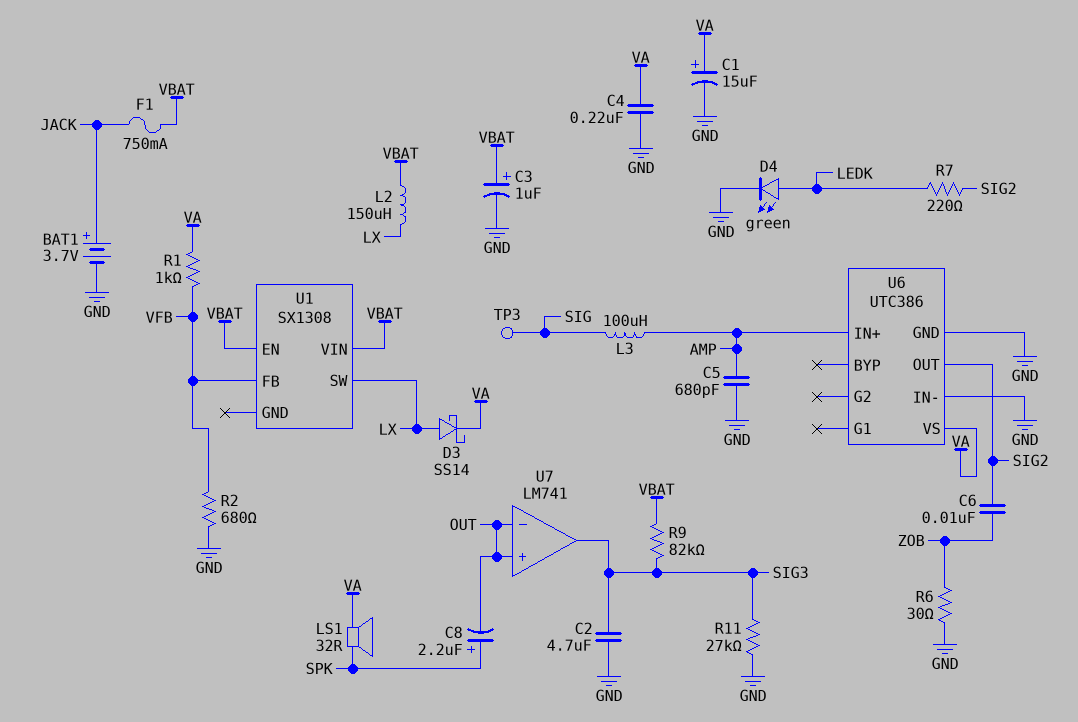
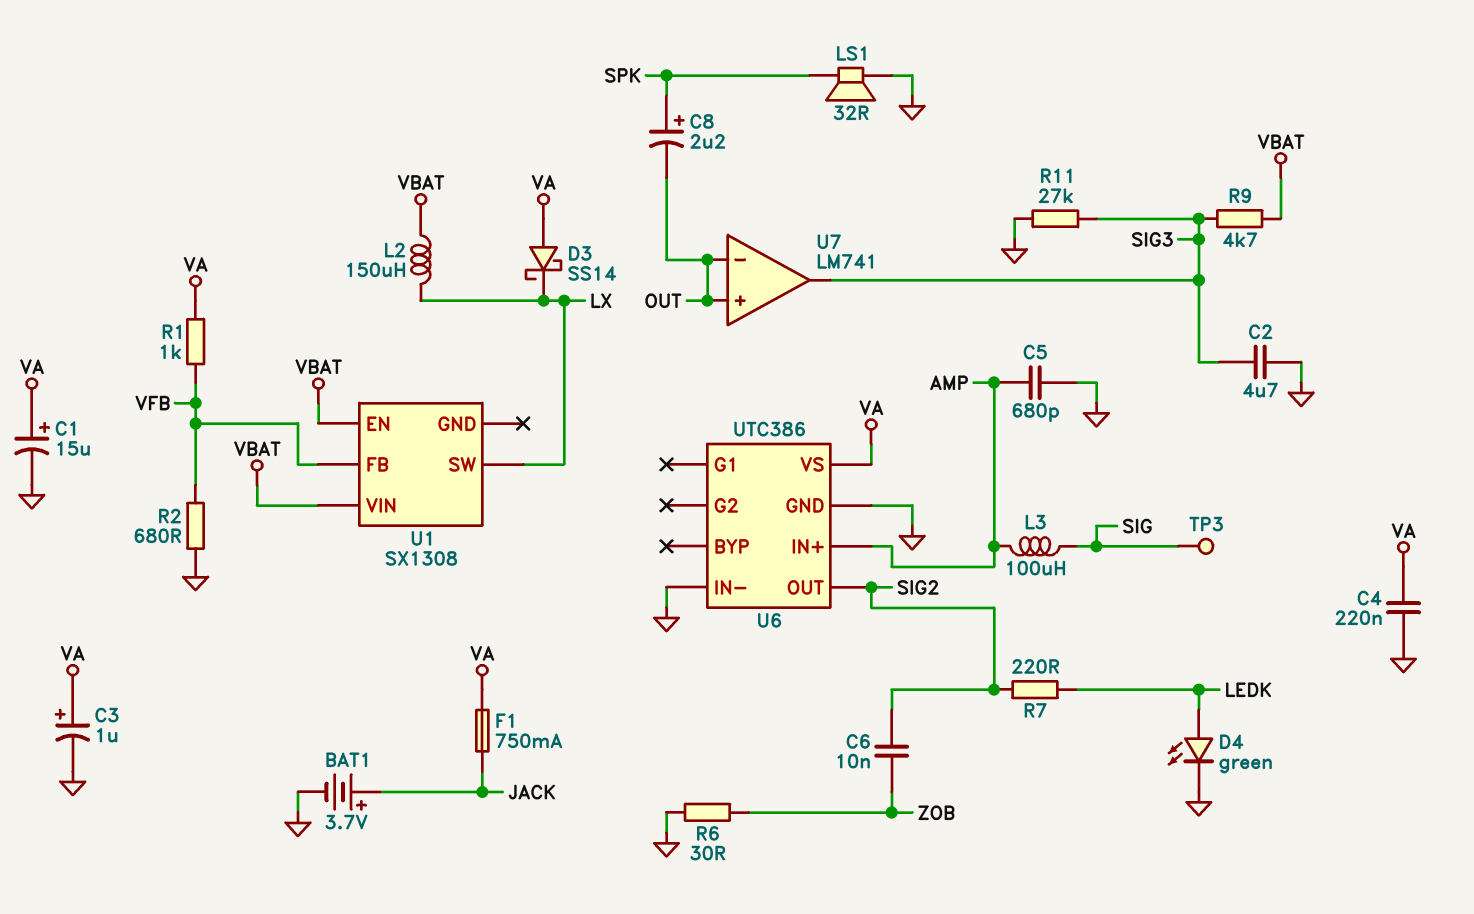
C3: 1uF (plus VBAT, minus GND) -> 1uF (plus VA, minus GND)
D3: schottky SS14 (A LX, K VA) -> schottky SS14 (A VA, K LX)
F1: 750mA (JACK, VBAT) -> 750mA (JACK, VA)
LS1: speaker 32R (SPK, VA) -> speaker 32R (GND, SPK)
R9: 82k (SIG3, VBAT) -> 4.7k (SIG3, VBAT)

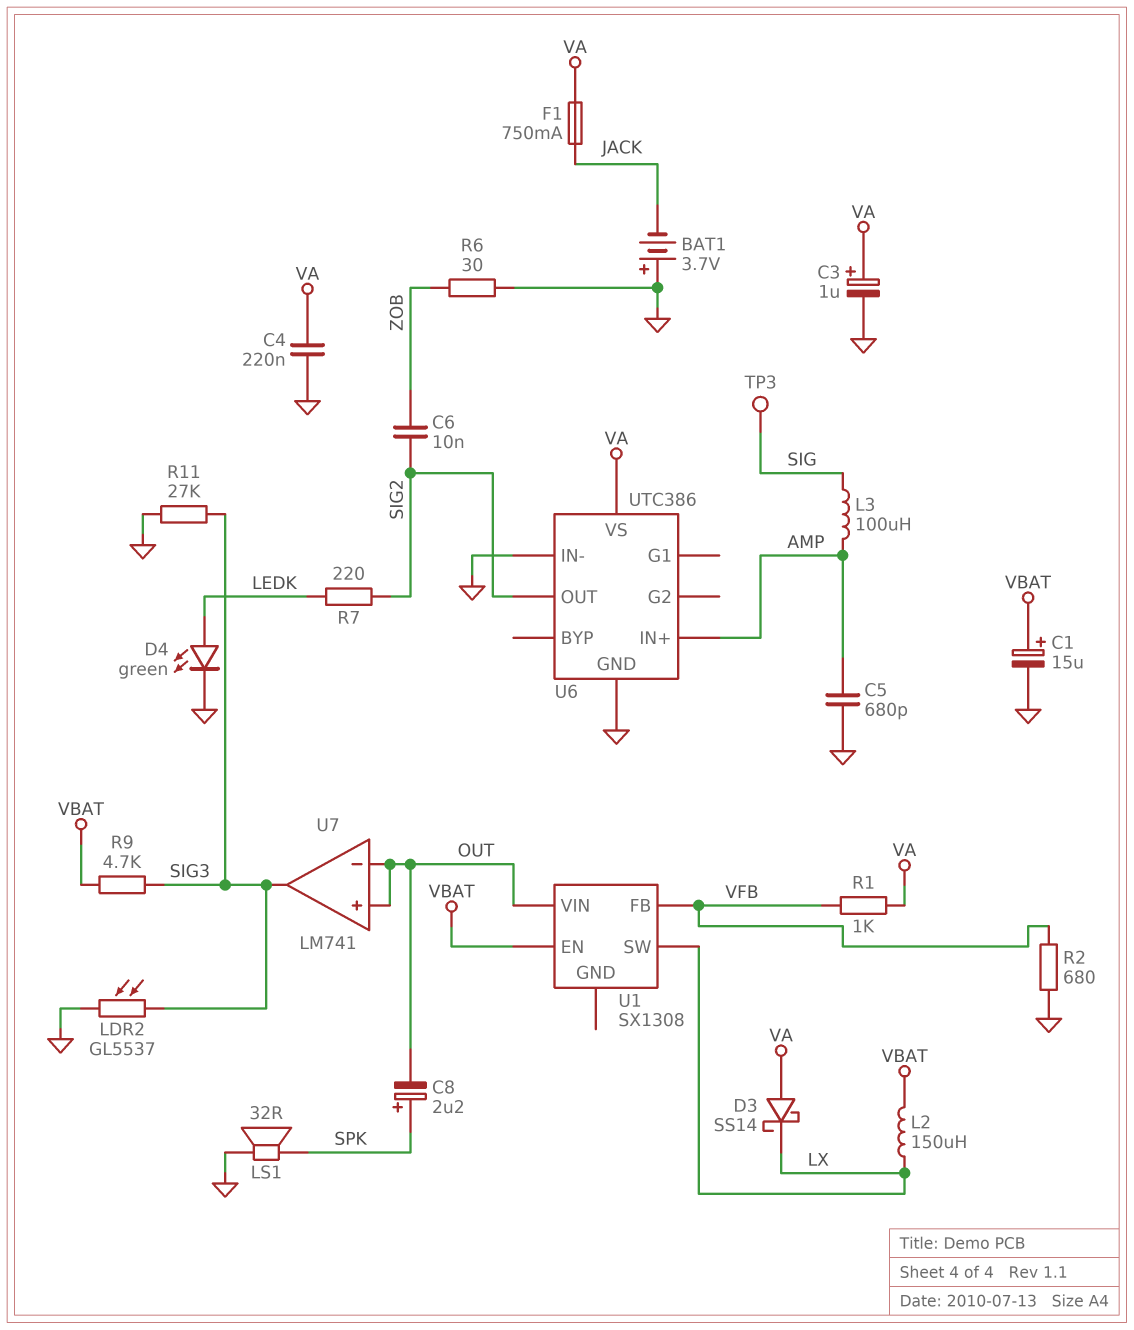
BAT1: 3.7V (plus JACK, minus GND) -> 3.7V (plus GND, minus JACK)
C1: 15uF (plus VA, minus GND) -> 15uF (plus VBAT, minus GND)
C2: 4.7uF (GND, SIG3) -> none
LDR2: none -> GL5537 (GND, SIG3)
U1 pin VIN: VBAT -> OUT

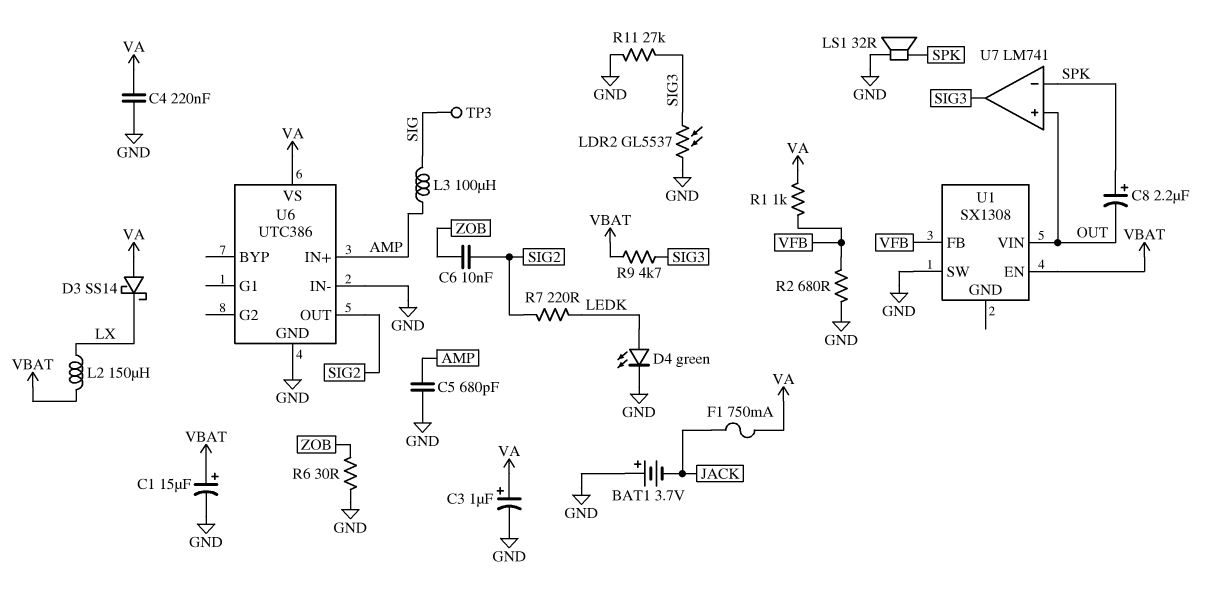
U1 pin SW: LX -> GND
U7 pin in-: OUT -> SPK

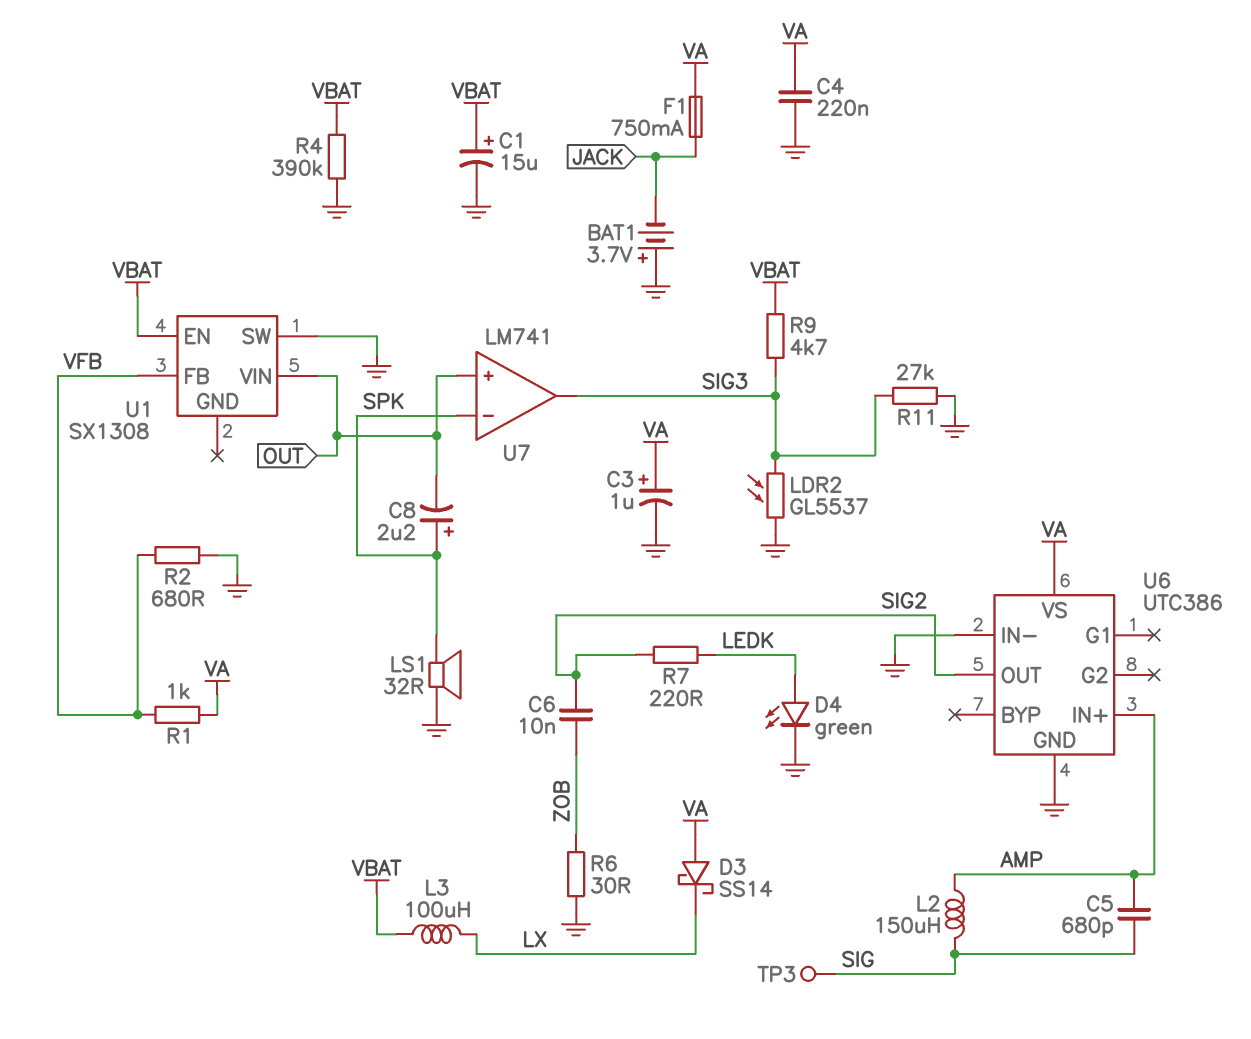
C5: 680pF (AMP, GND) -> 680pF (AMP, SIG)
L2: 150uH (LX, VBAT) -> 150uH (AMP, SIG)
L3: 100uH (AMP, SIG) -> 100uH (LX, VBAT)
R4: none -> 390k (GND, VBAT)

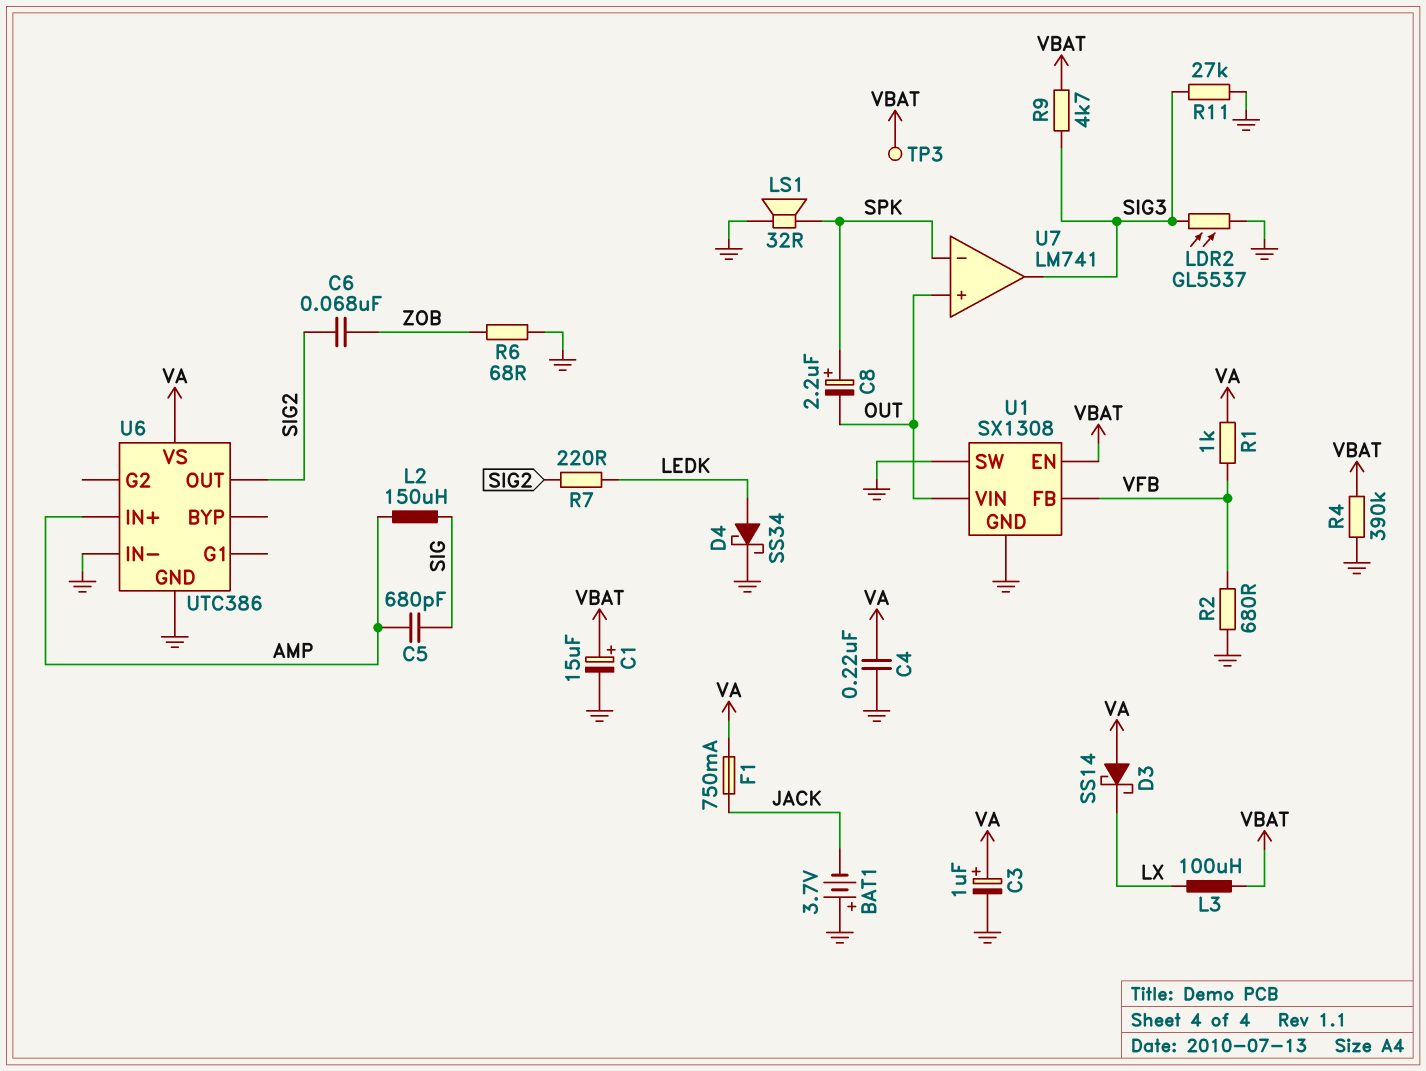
C6: 10nF (SIG2, ZOB) -> 68nF (SIG2, ZOB)
D4: LED green (A LEDK, K GND) -> schottky SS34 (A LEDK, K GND)
R6: 30 (GND, ZOB) -> 68 (GND, ZOB)
TP3: test point (SIG) -> test point (VBAT)
U1 pin GND: none -> GND

